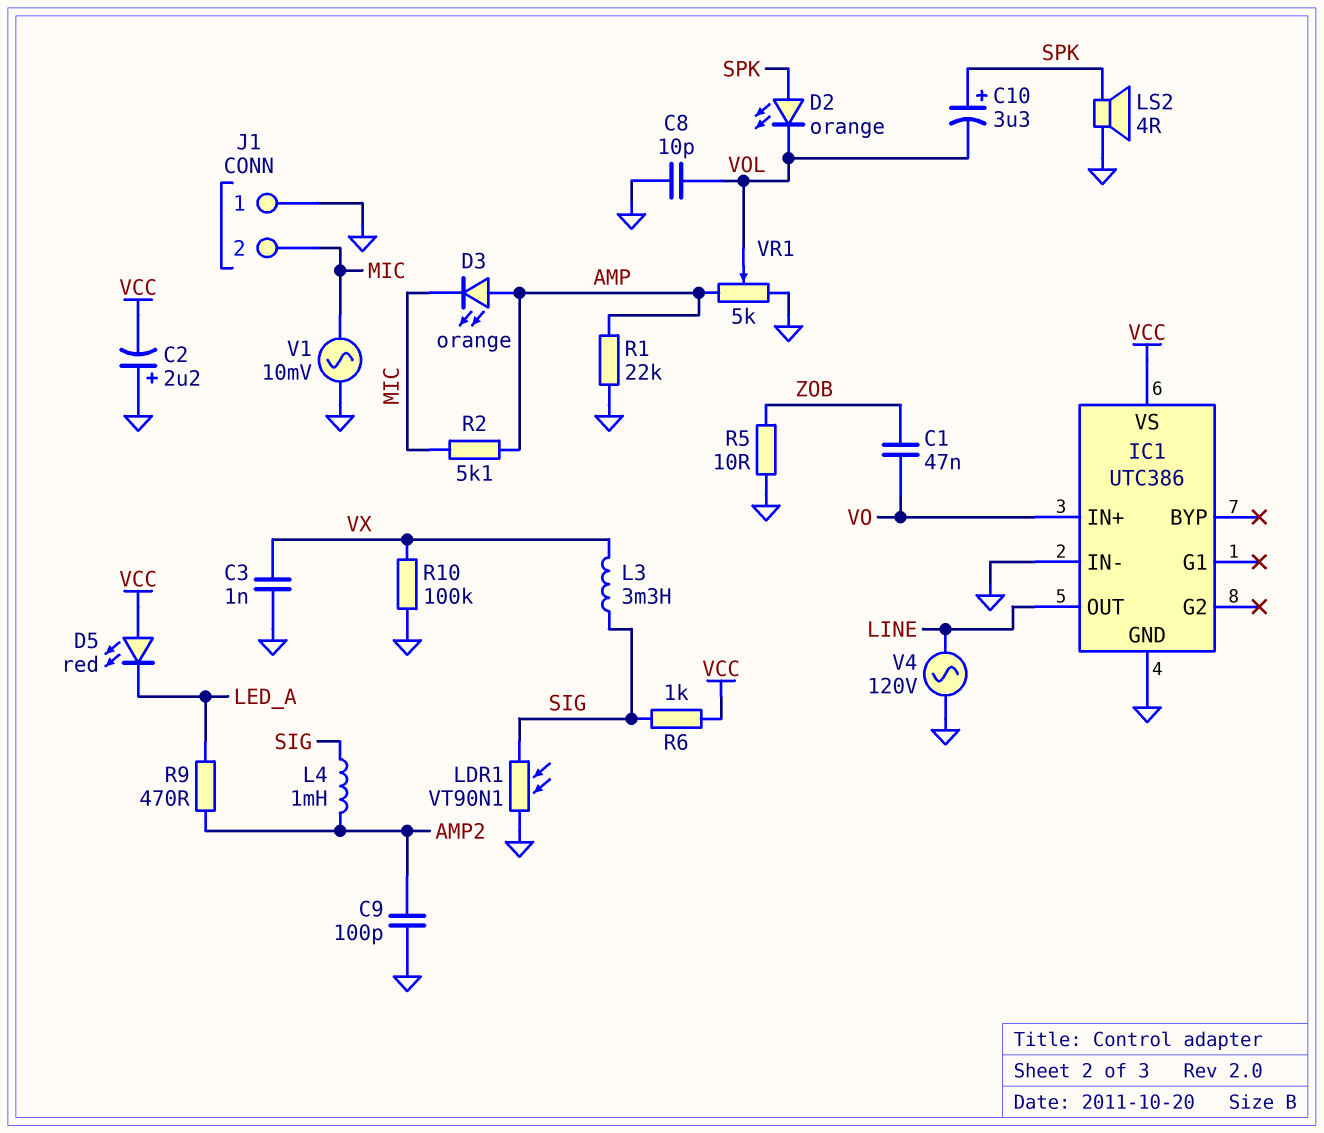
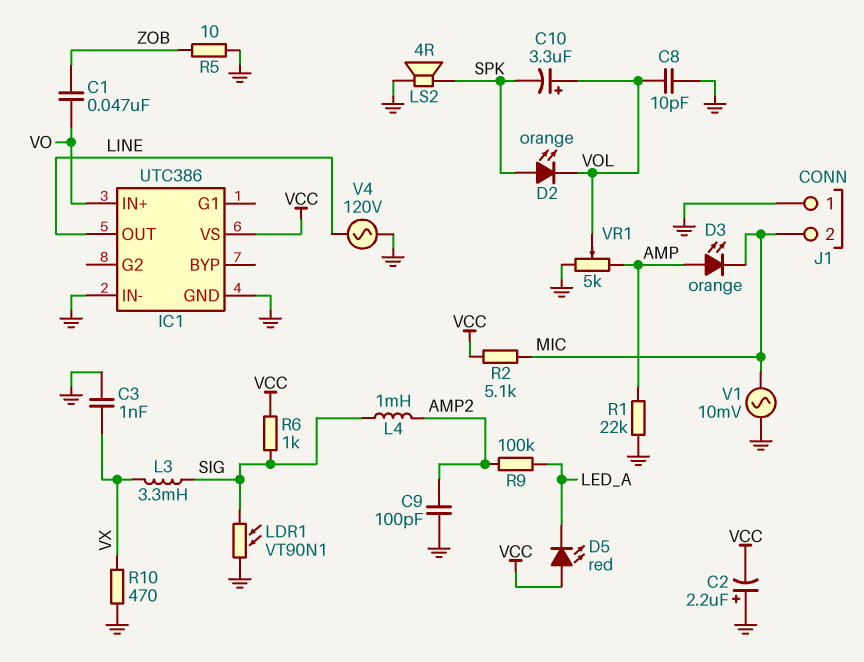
C10: 3.3uF (plus SPK, minus VOL) -> 3.3uF (plus VOL, minus SPK)
R2: 5.1k (AMP, MIC) -> 5.1k (MIC, VCC)
R9: 470 (AMP2, LED_A) -> 100k (AMP2, LED_A)
R10: 100k (GND, VX) -> 470 (GND, VX)

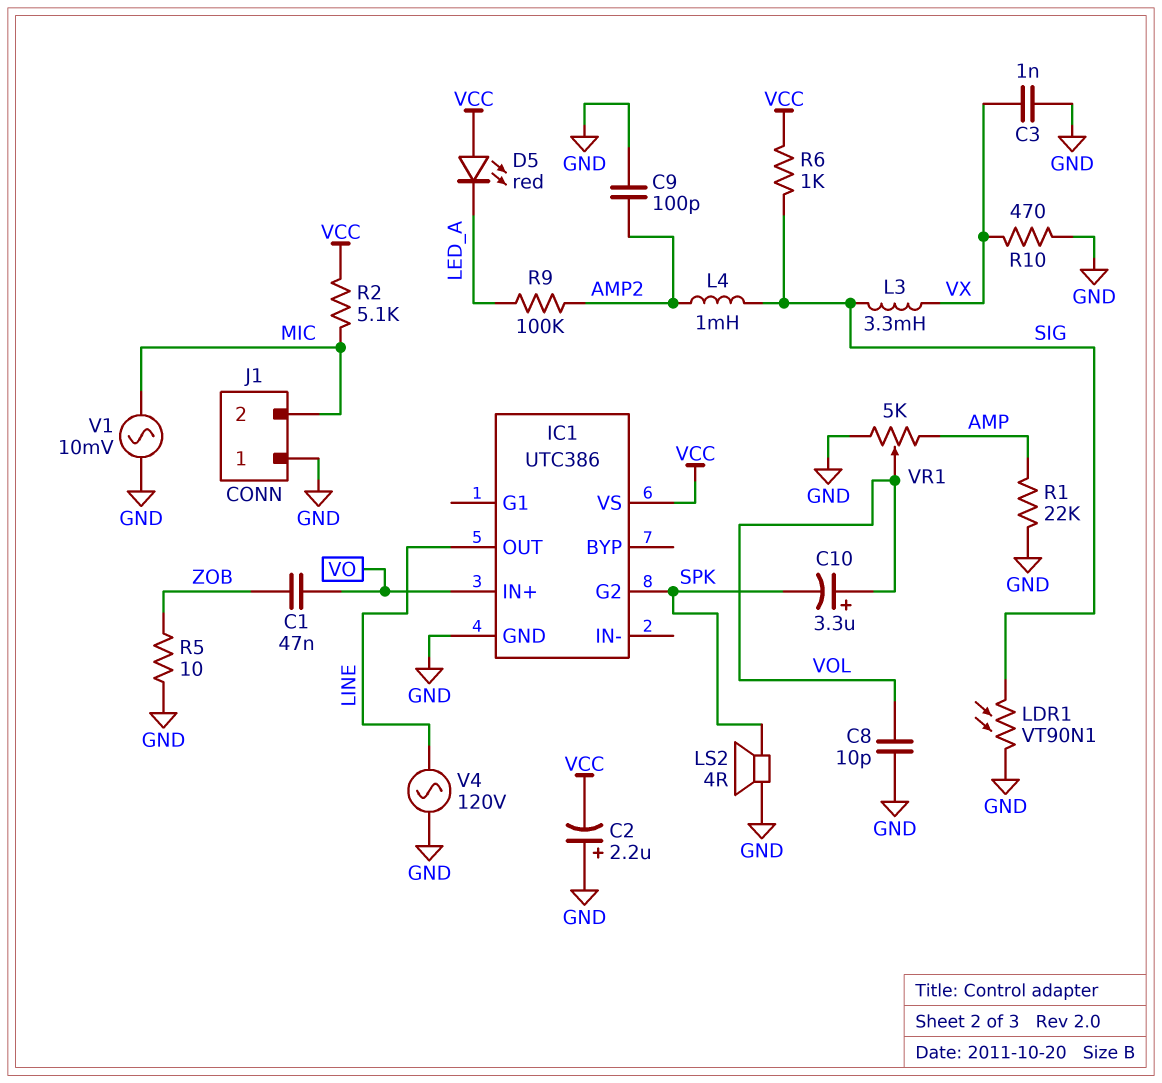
D2: LED orange (A SPK, K VOL) -> none
D3: LED orange (A AMP, K MIC) -> none
IC1 pin G2: none -> SPK
IC1 pin IN-: GND -> none

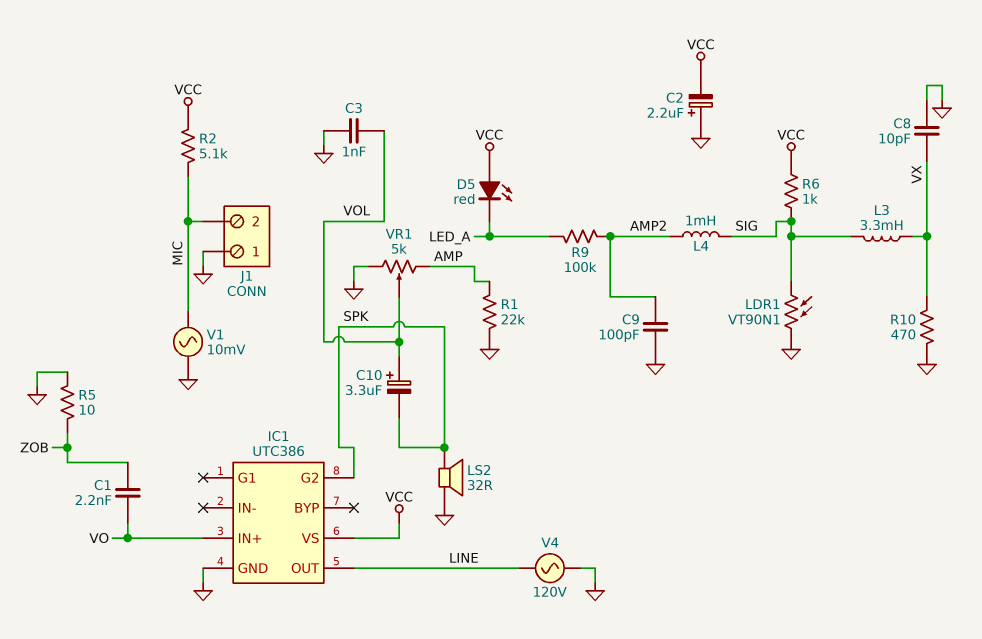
C1: 47nF (VO, ZOB) -> 2.2nF (VO, ZOB)
C3: 1nF (GND, VX) -> 1nF (GND, VOL)
C8: 10pF (GND, VOL) -> 10pF (GND, VX)
LS2: speaker 4R (GND, SPK) -> speaker 32R (GND, SPK)

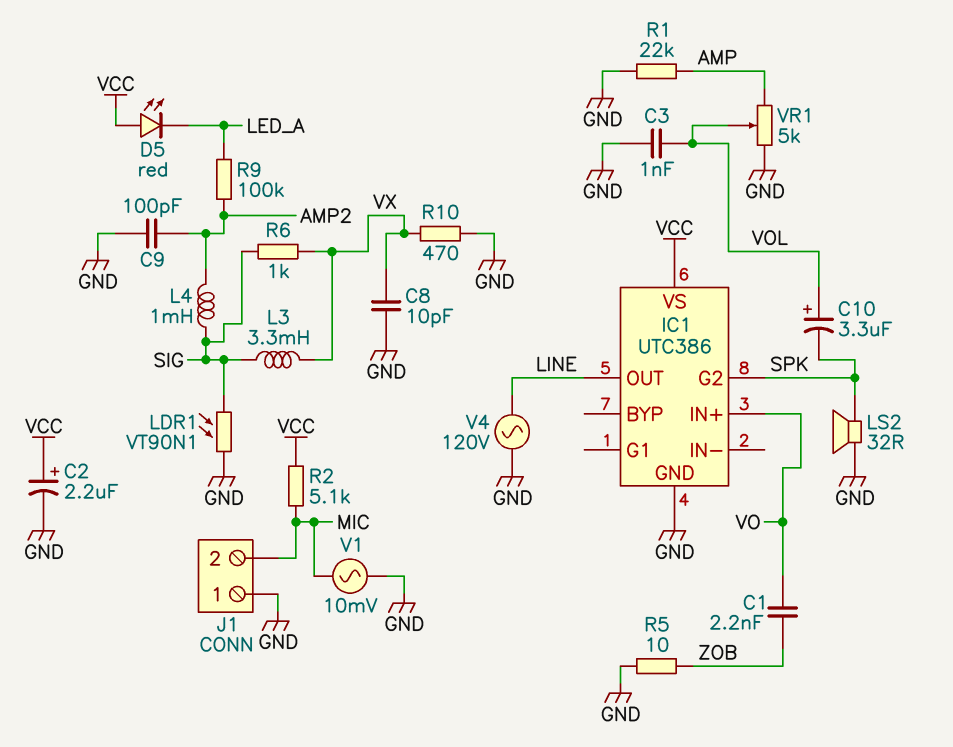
C2: 2.2uF (plus GND, minus VCC) -> 2.2uF (plus VCC, minus GND)
R6: 1k (SIG, VCC) -> 1k (SIG, VX)

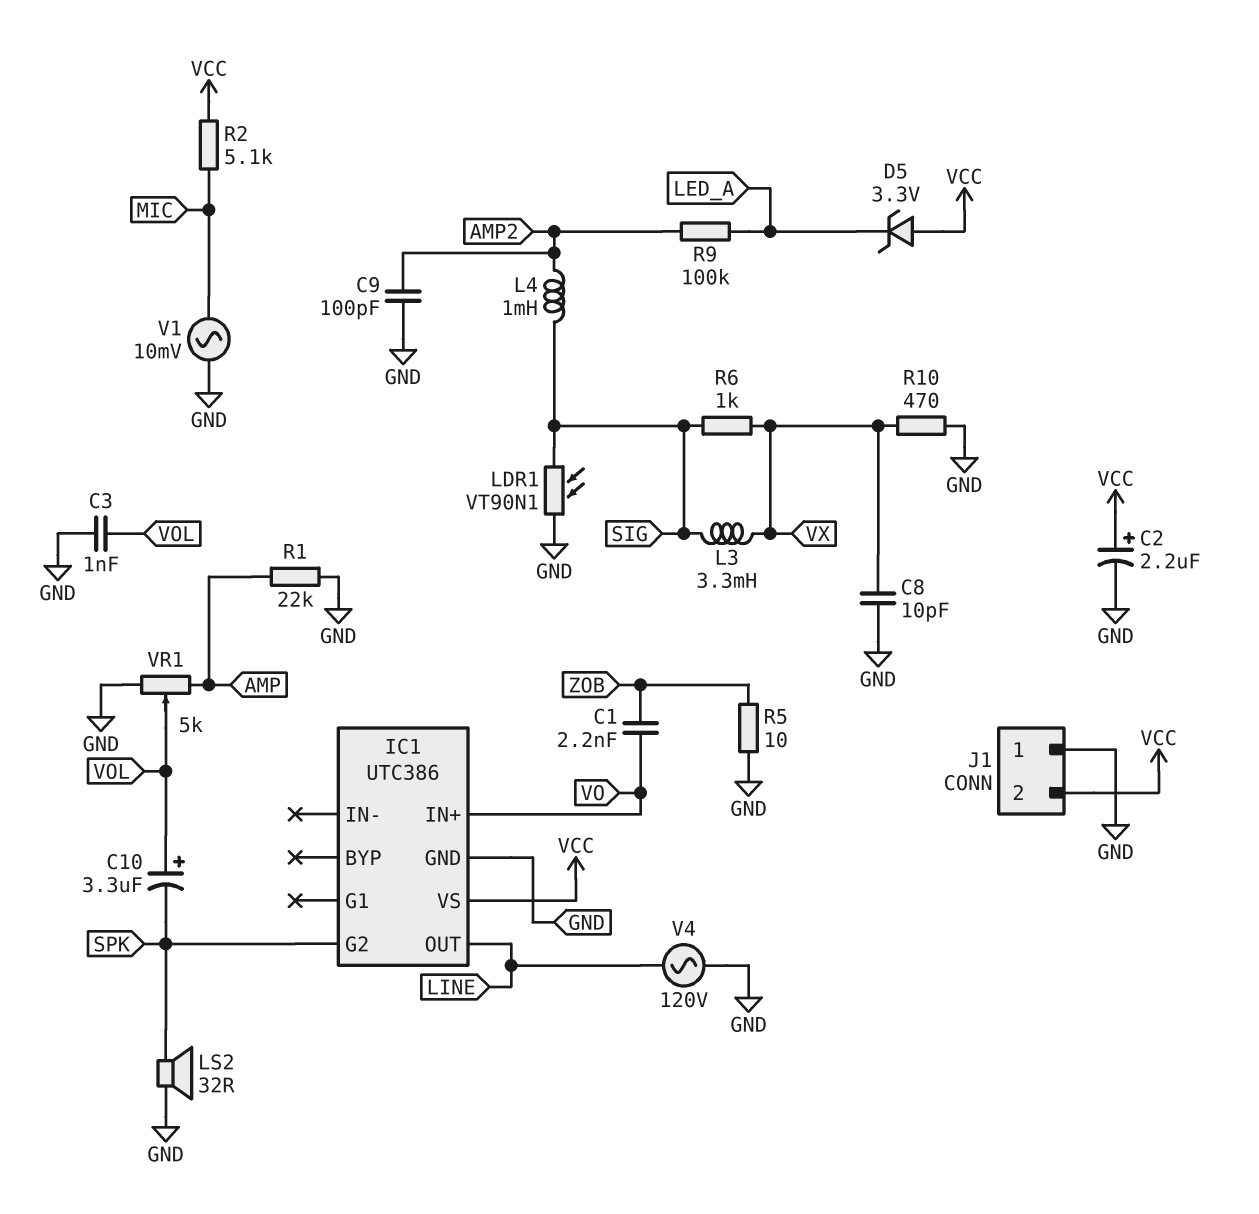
D5: LED red (A VCC, K LED_A) -> zener 3.3V (A VCC, K LED_A)
J1 pin 2: MIC -> VCC

